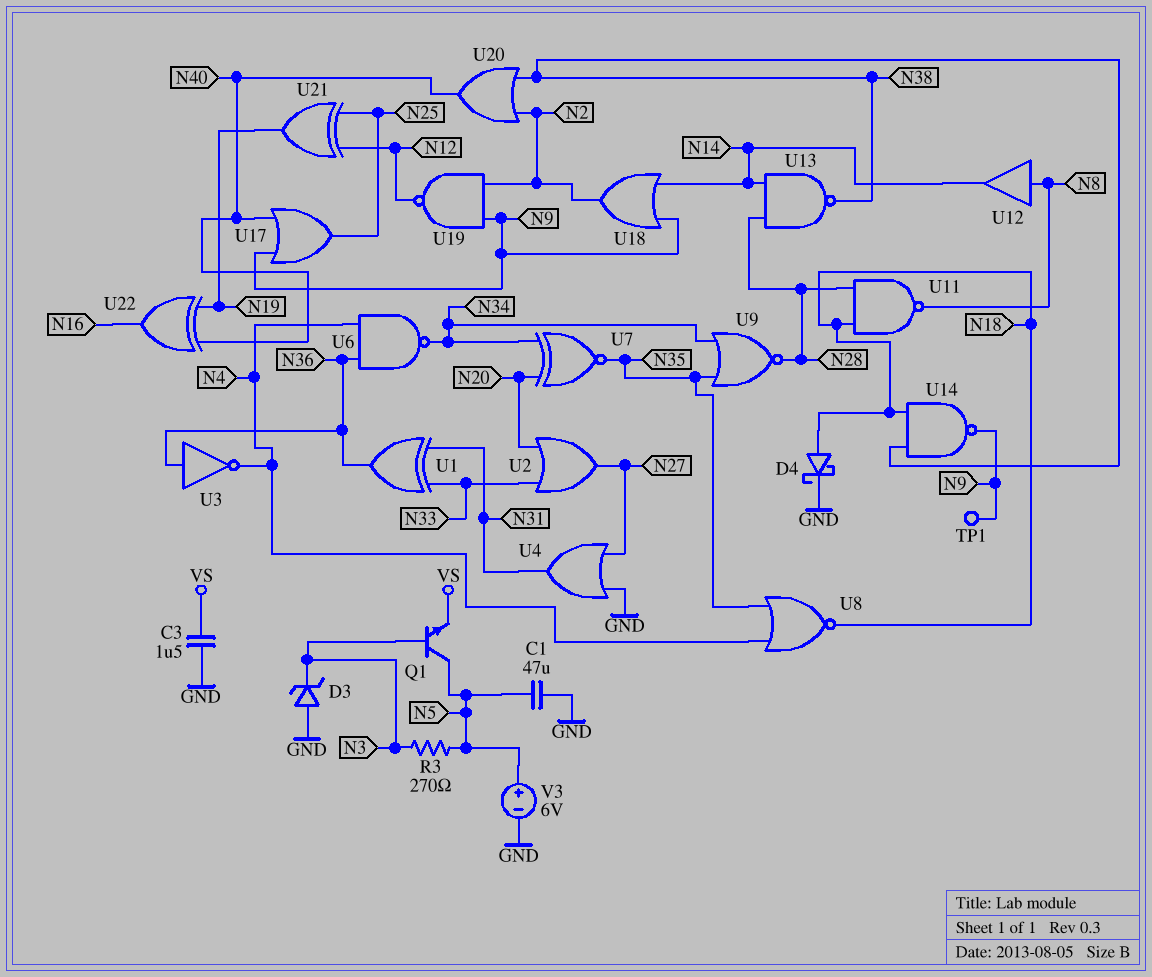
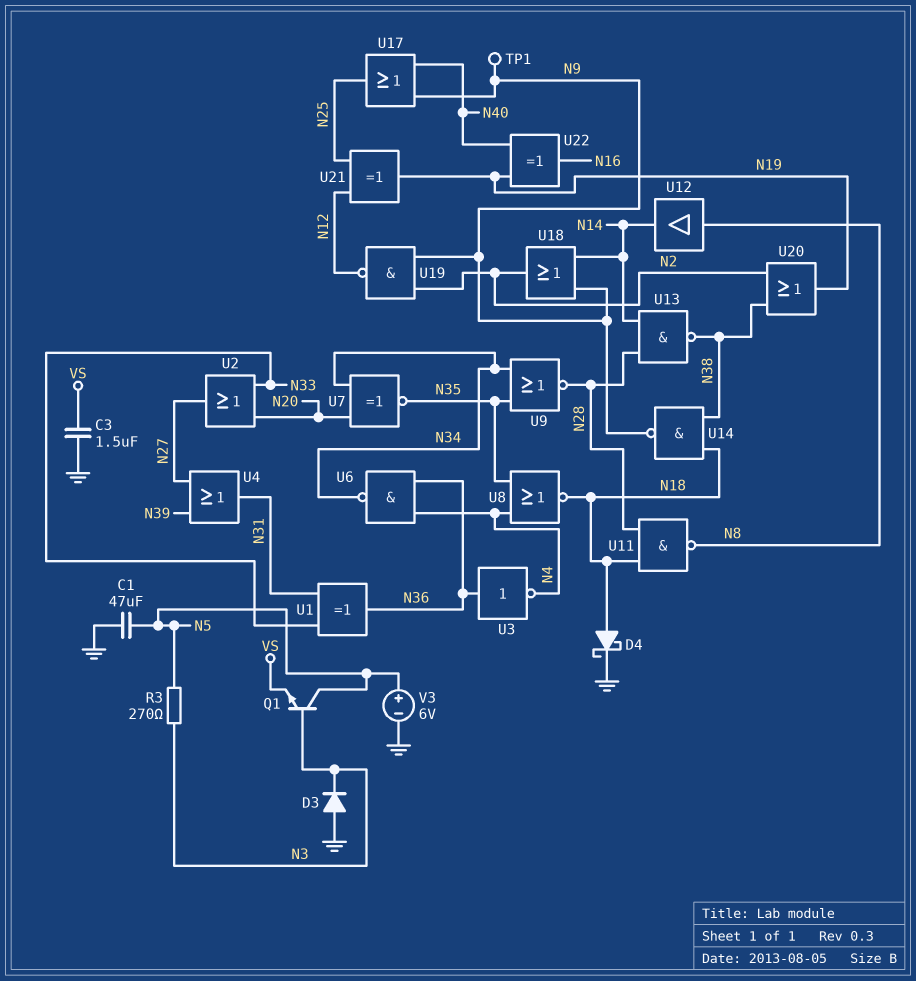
D3: zener (A GND, K N3) -> diode (A GND, K N3)
U4: OR (in GND, in N27, out N31) -> OR (in N27, in N39, out N31)
U20: OR (in N2, in N38, out N40) -> OR (in N2, in N38, out N19)

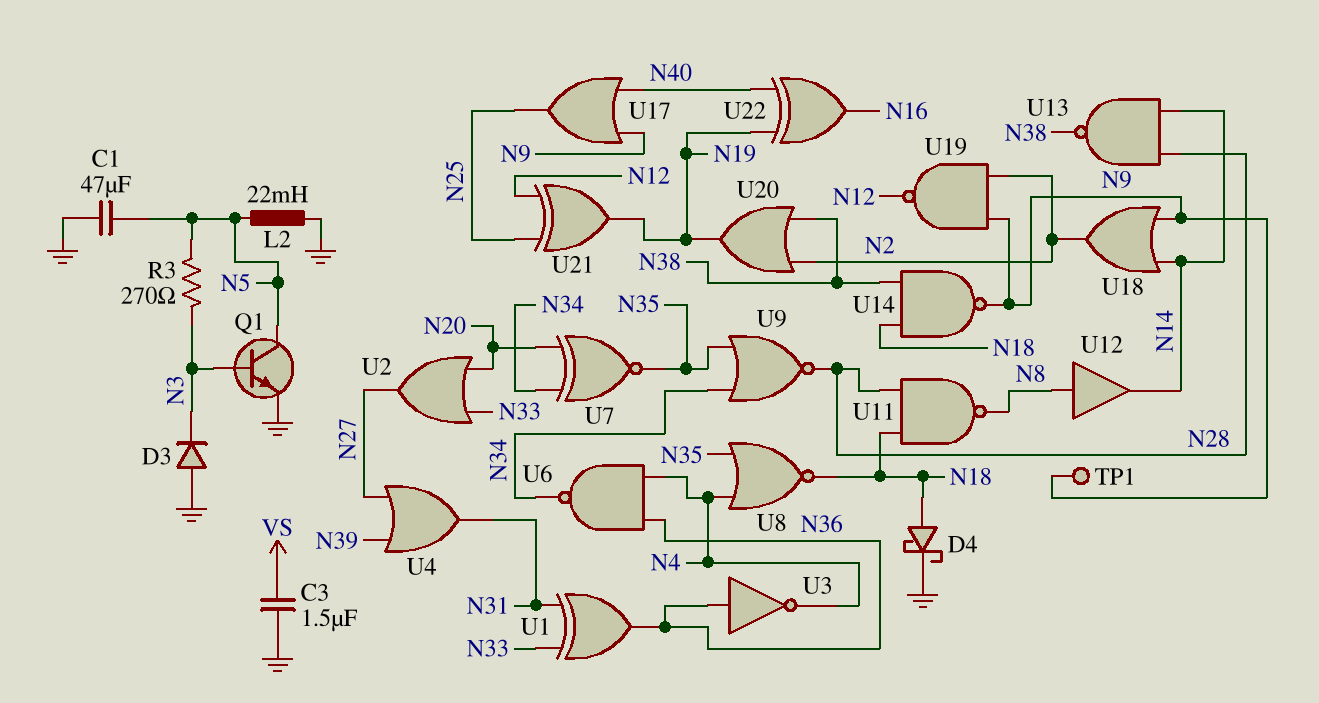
L2: none -> 22mH (GND, N5)
Q1: NPN (B N3, C N5, E VS) -> NPN (B N3, C N5, E GND)
V3: 6V (plus N5, minus GND) -> none

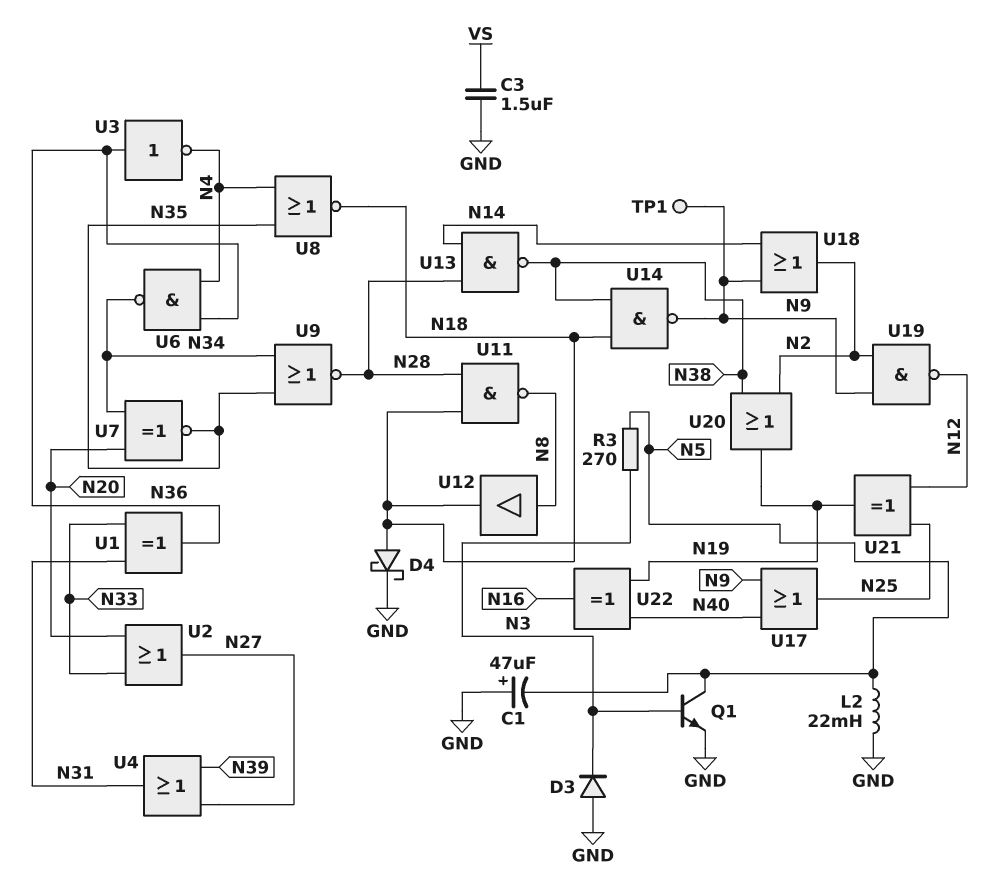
C1: 47uF (GND, N5) -> 47uF (plus GND, minus N5)
U12: buffer (in N8, out N14) -> buffer (in N8, out N18)

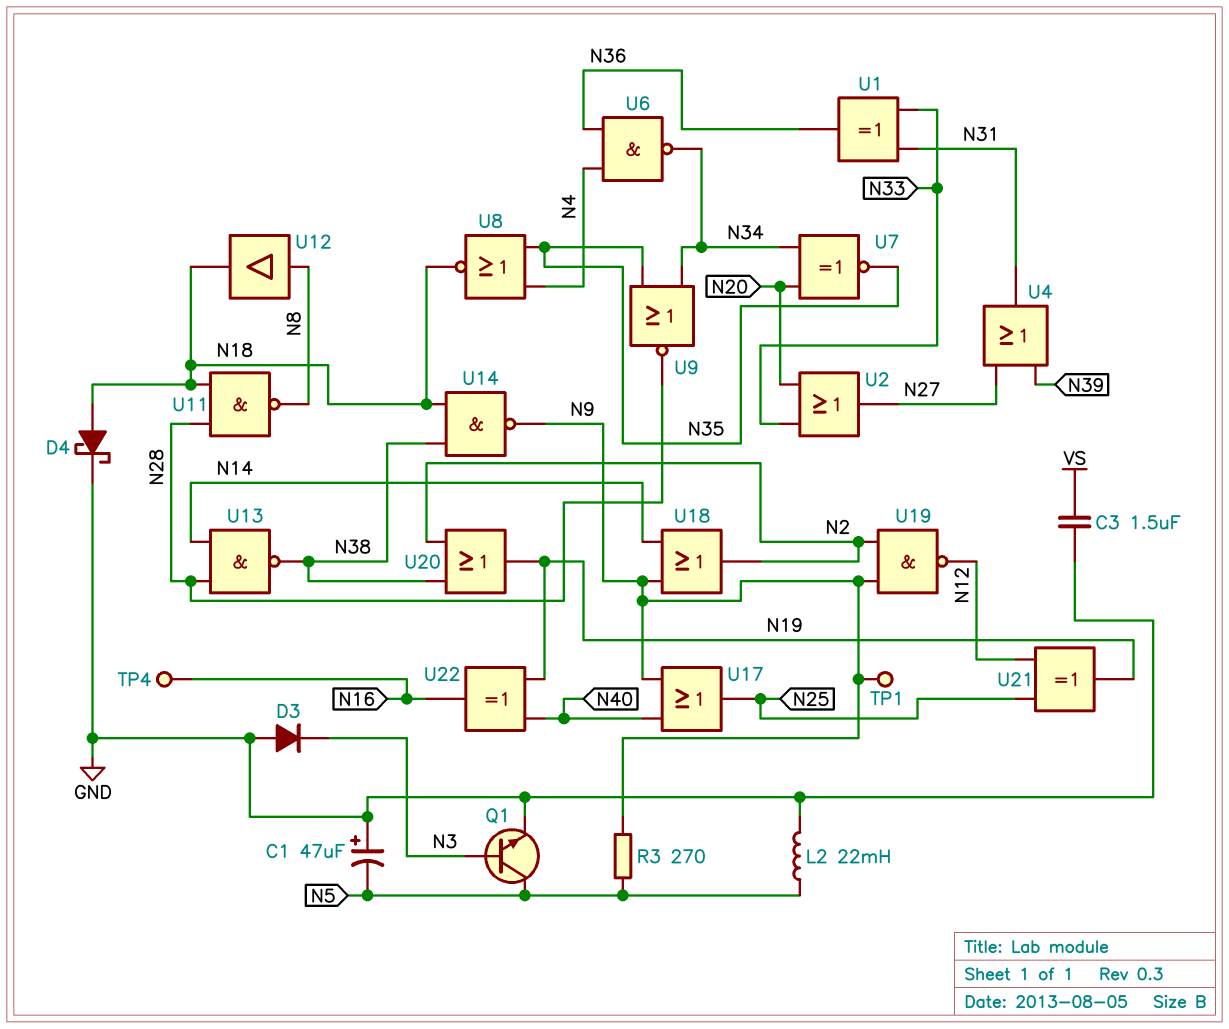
R3: 270 (N3, N5) -> 270 (N5, N9)
TP4: none -> test point (N16)
U3: NOT (in N36, out N4) -> none

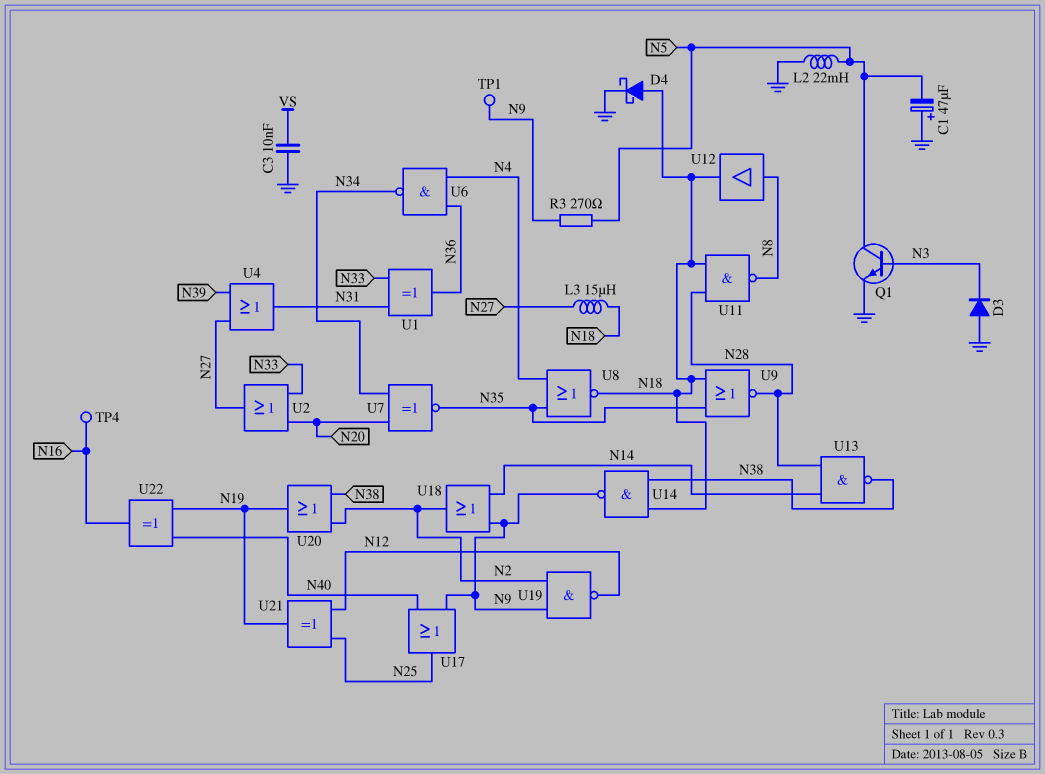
C3: 1.5uF (GND, VS) -> 10nF (GND, VS)
L3: none -> 15uH (N18, N27)
U9: NOR (in N34, in N35, out N28) -> NOR (in N18, in N35, out N28)

